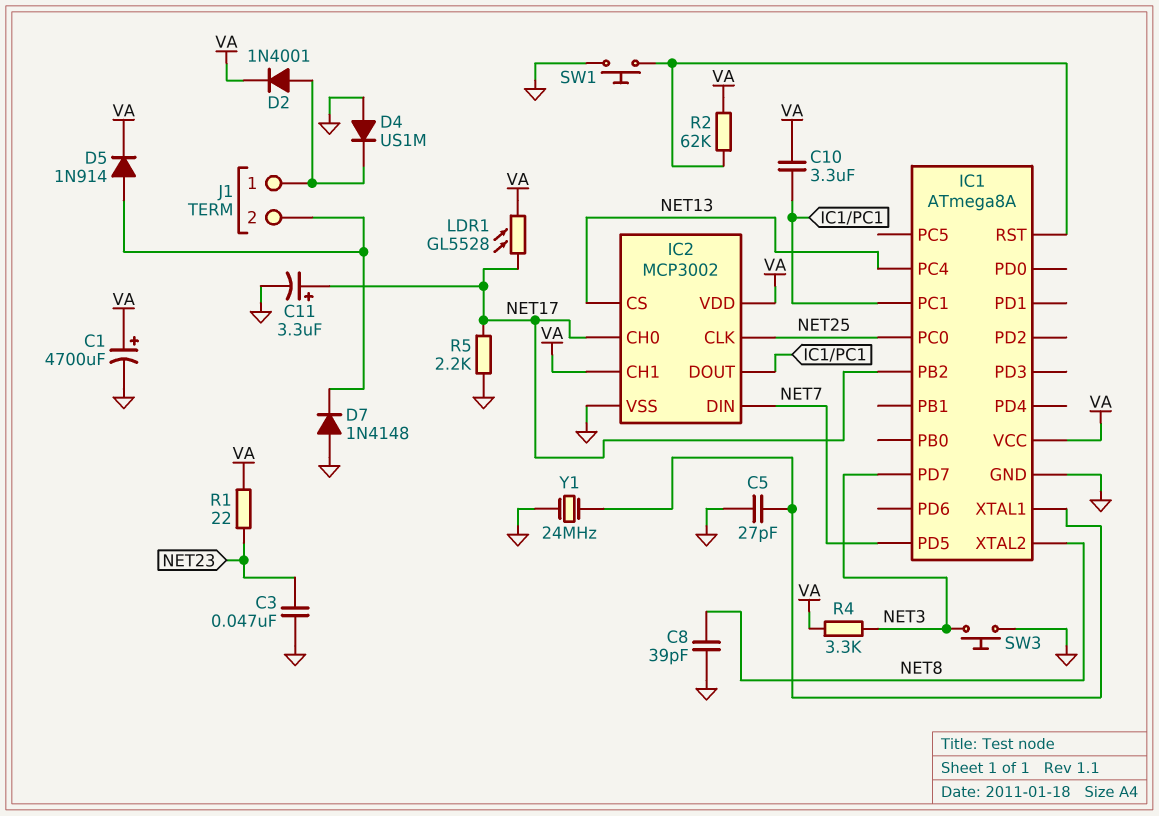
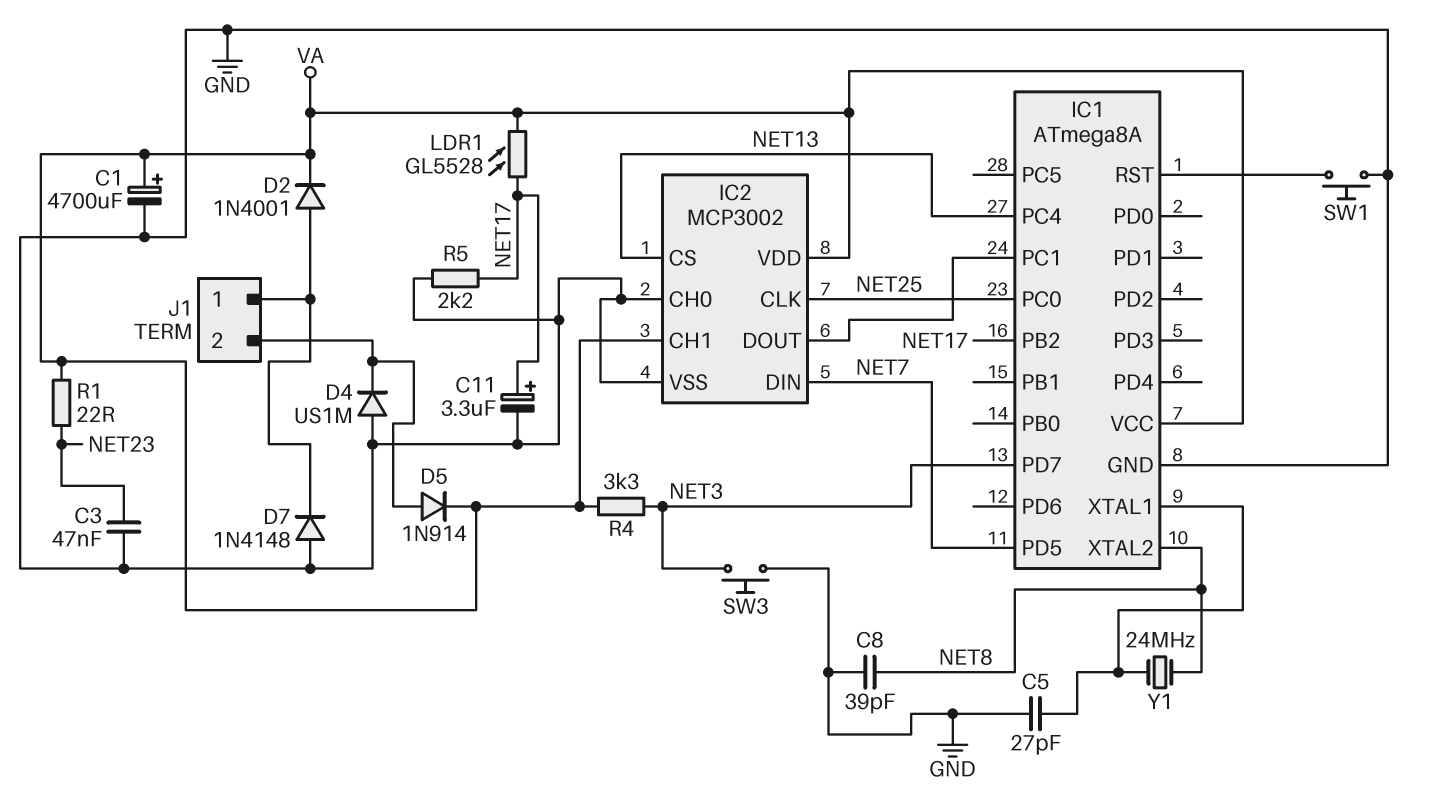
C10: 3.3uF (IC1/PC1, VA) -> none
D4: diode US1M (A GND, K J1/1) -> diode US1M (A GND, K J1/2)
D7: diode 1N4148 (A GND, K J1/2) -> diode 1N4148 (A GND, K J1/1)
IC2 pin CH0: NET17 -> GND
R2: 62k (IC1/RST, VA) -> none
Y1: 24MHz (GND, IC1/XTAL1) -> 24MHz (IC1/XTAL1, NET8)

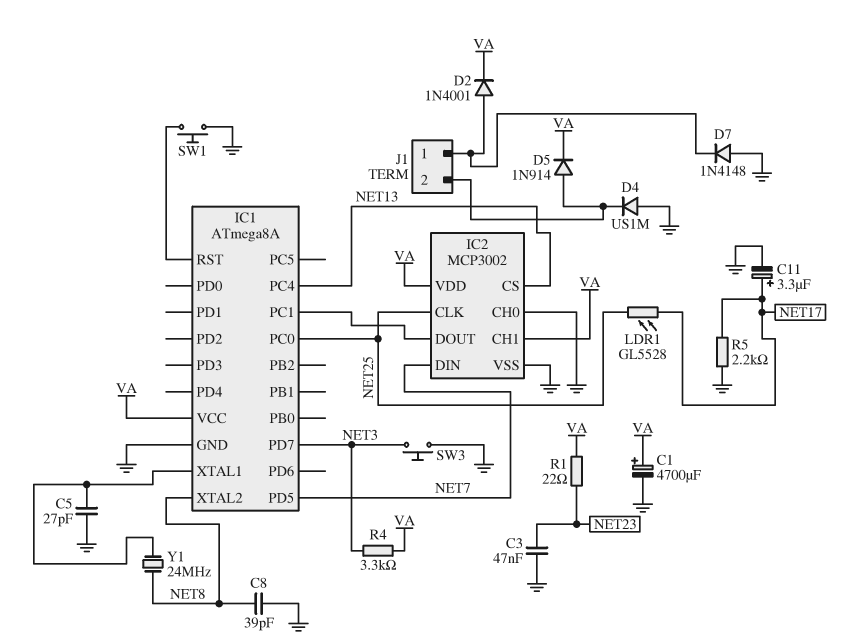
IC1 pin PB2: NET17 -> none
LDR1: GL5528 (NET17, VA) -> GL5528 (NET17, NET25)

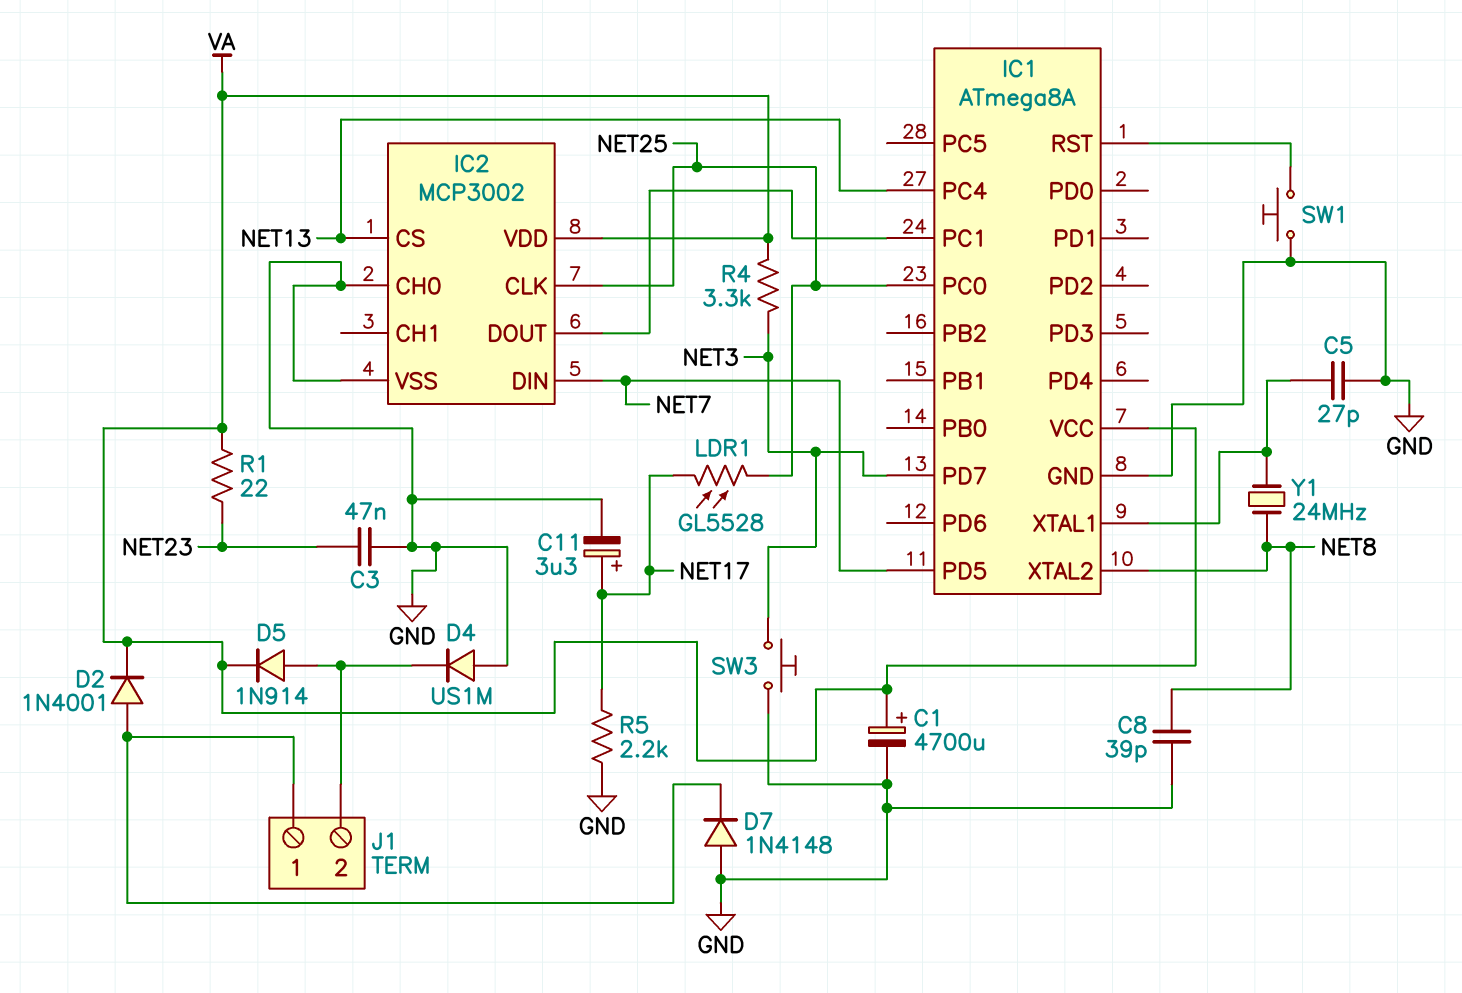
IC2 pin CH1: VA -> none

